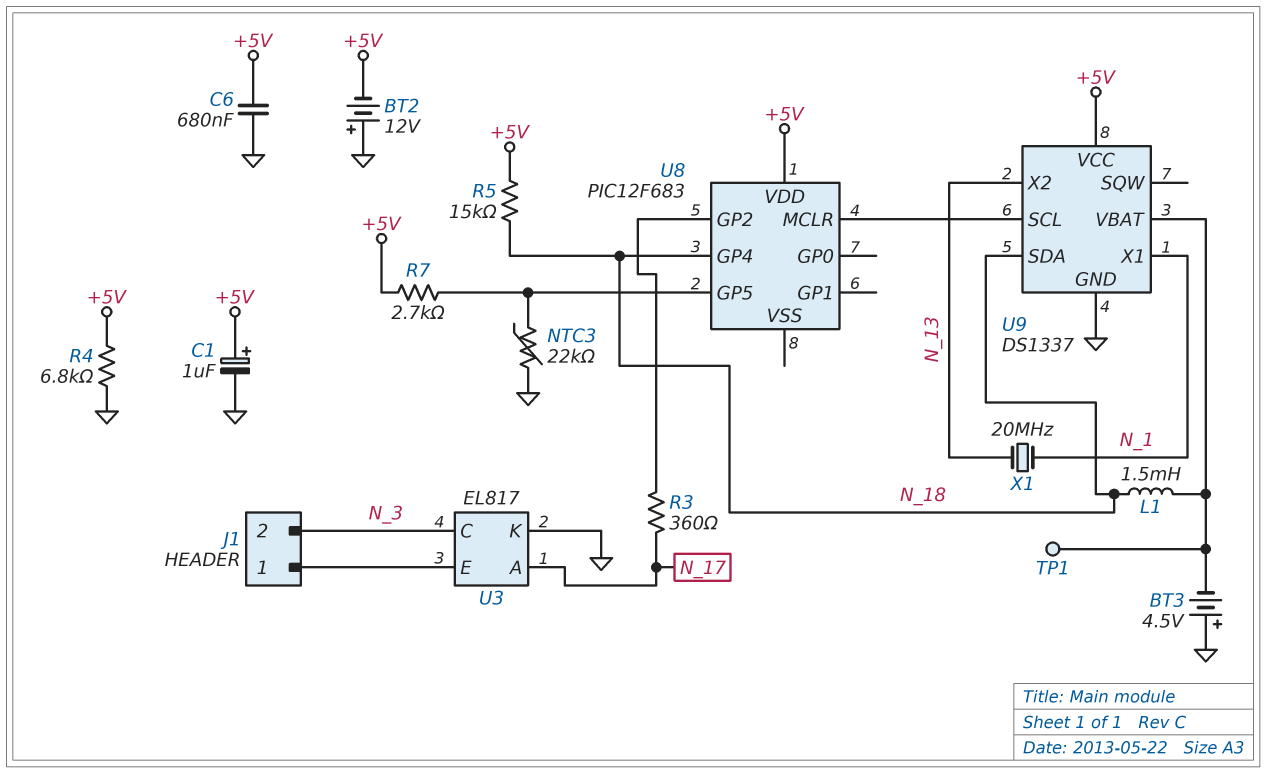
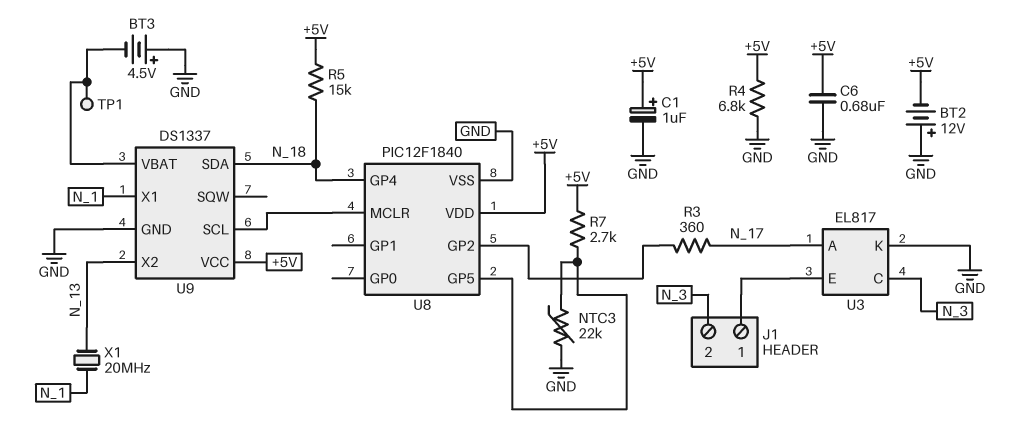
L1: 1.5mH (N_18, U9/VBAT) -> none
U8: PIC12F683 -> PIC12F1840
U8 pin VSS: none -> GND

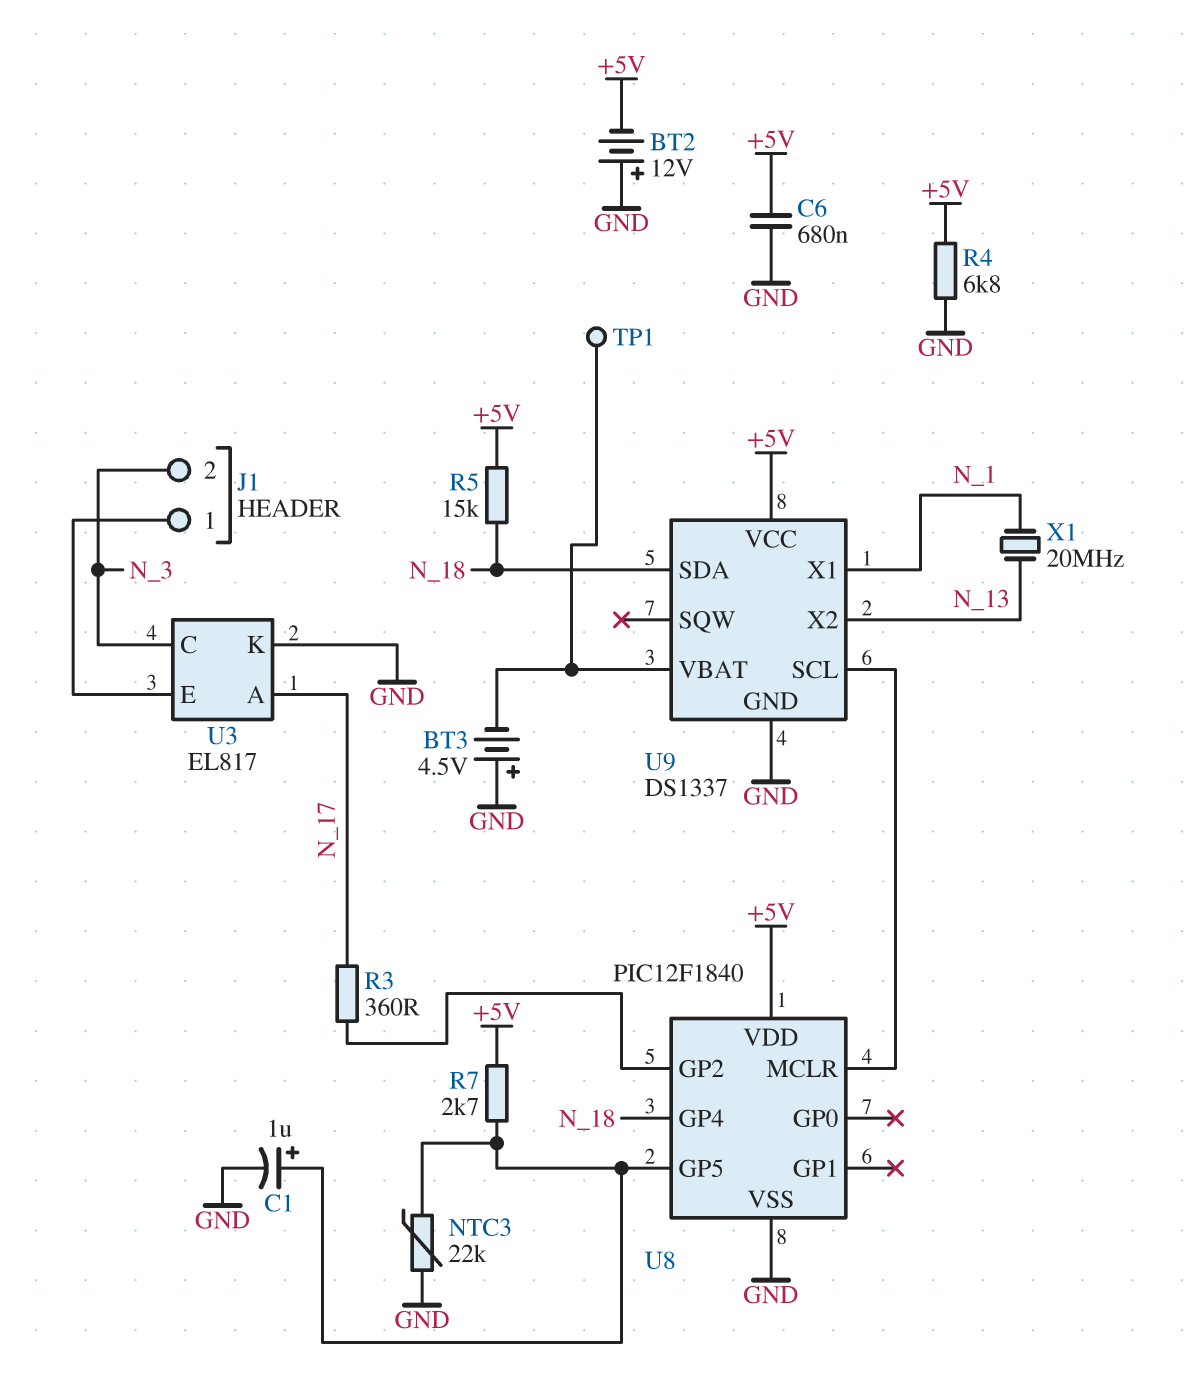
C1: 1uF (plus +5V, minus GND) -> 1uF (plus U8/GP5, minus GND)

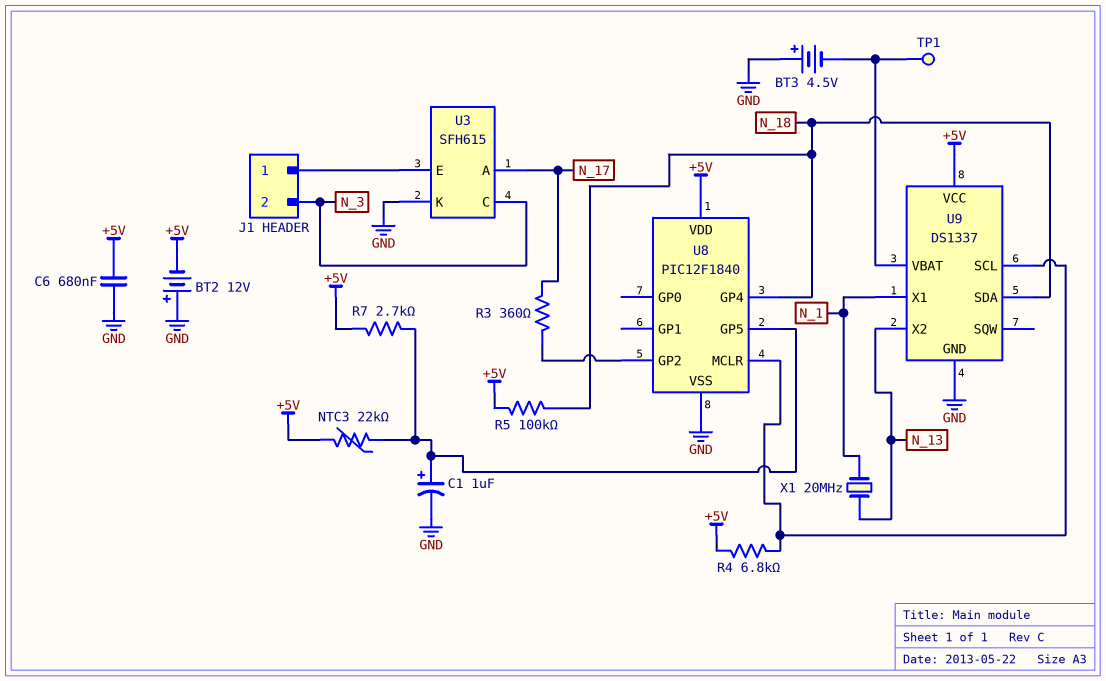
NTC3: 22k (GND, U8/GP5) -> 22k (+5V, U8/GP5)
R4: 6.8k (+5V, GND) -> 6.8k (+5V, U8/MCLR)
R5: 15k (+5V, N_18) -> 100k (+5V, N_18)
U3: EL817 -> SFH615

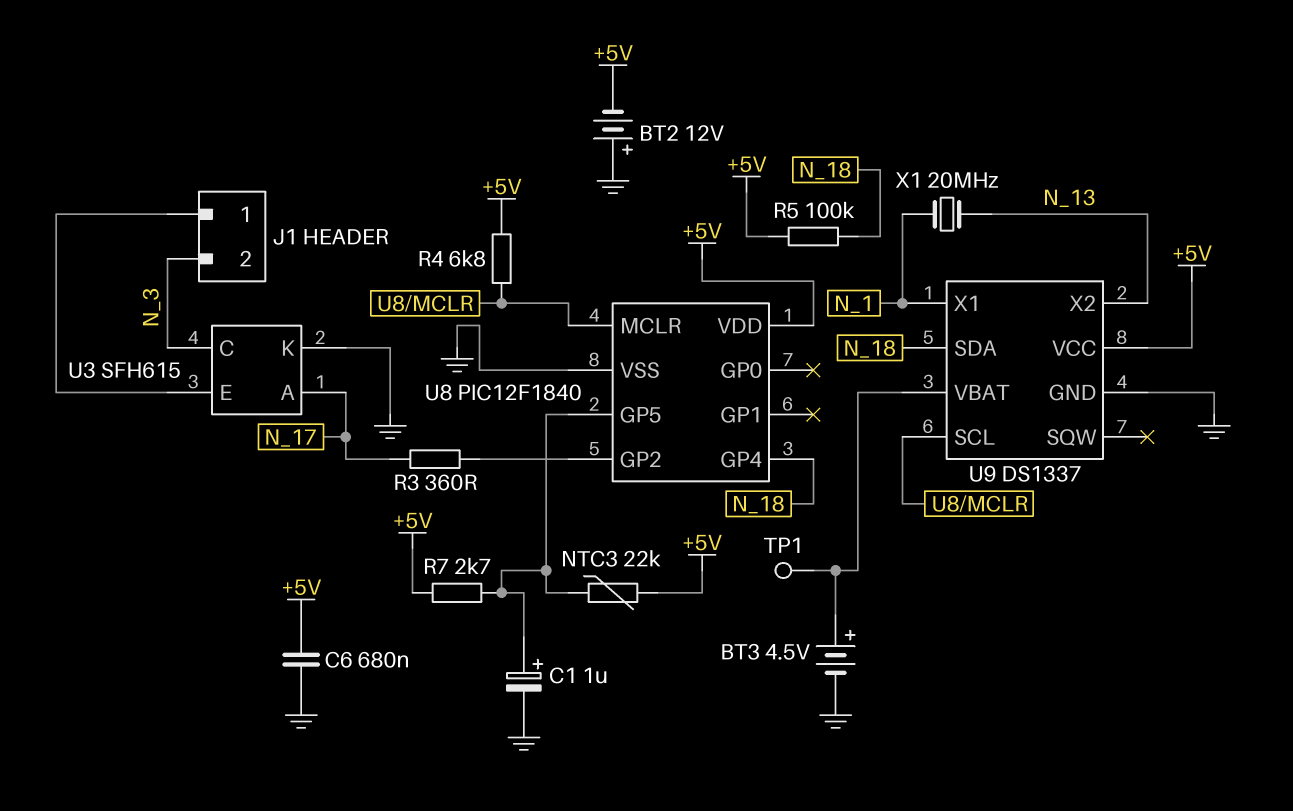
BT3: 4.5V (plus GND, minus U9/VBAT) -> 4.5V (plus U9/VBAT, minus GND)

